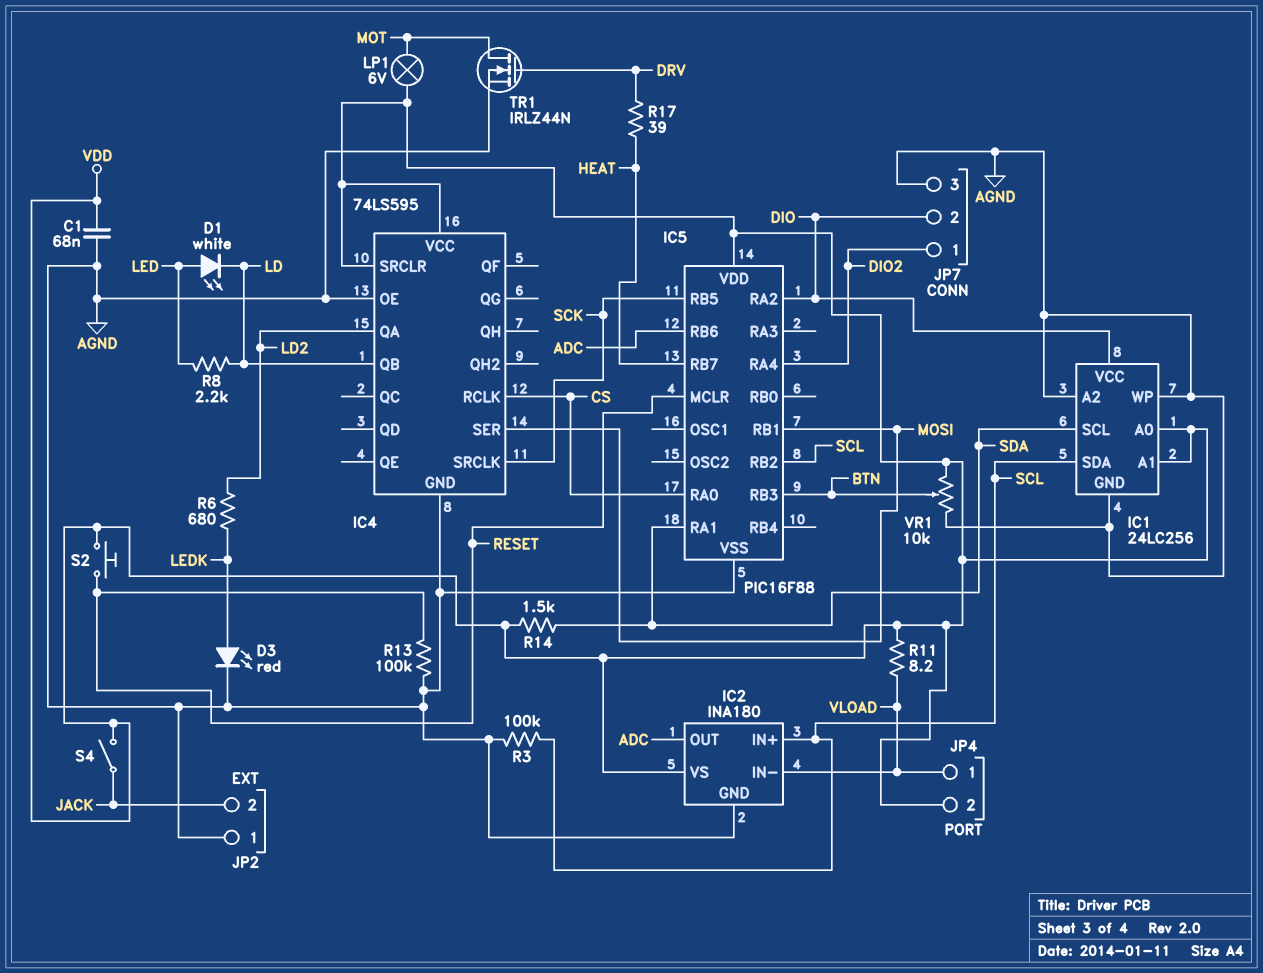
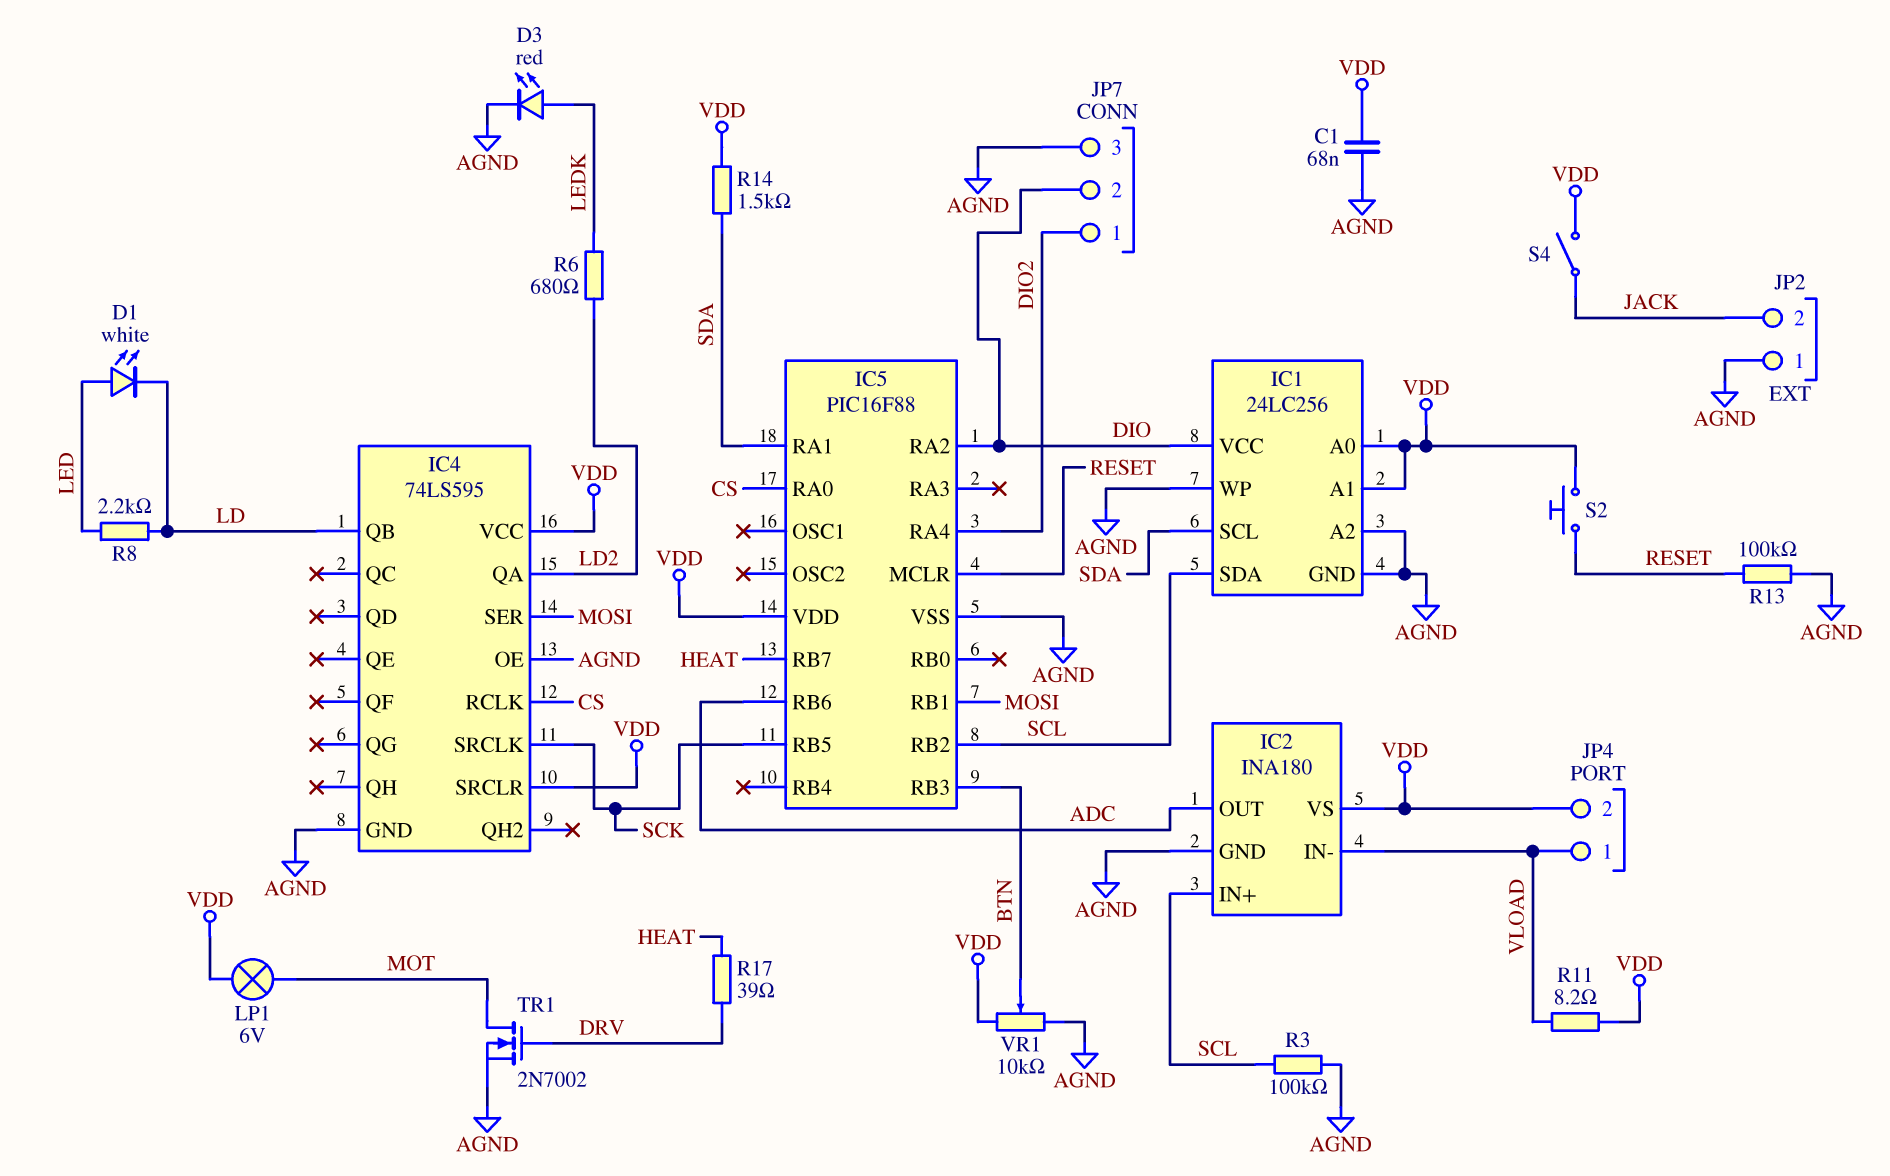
TR1: NMOS IRLZ44N (G DRV, D MOT, S AGND) -> NMOS 2N7002 (G DRV, D MOT, S AGND)

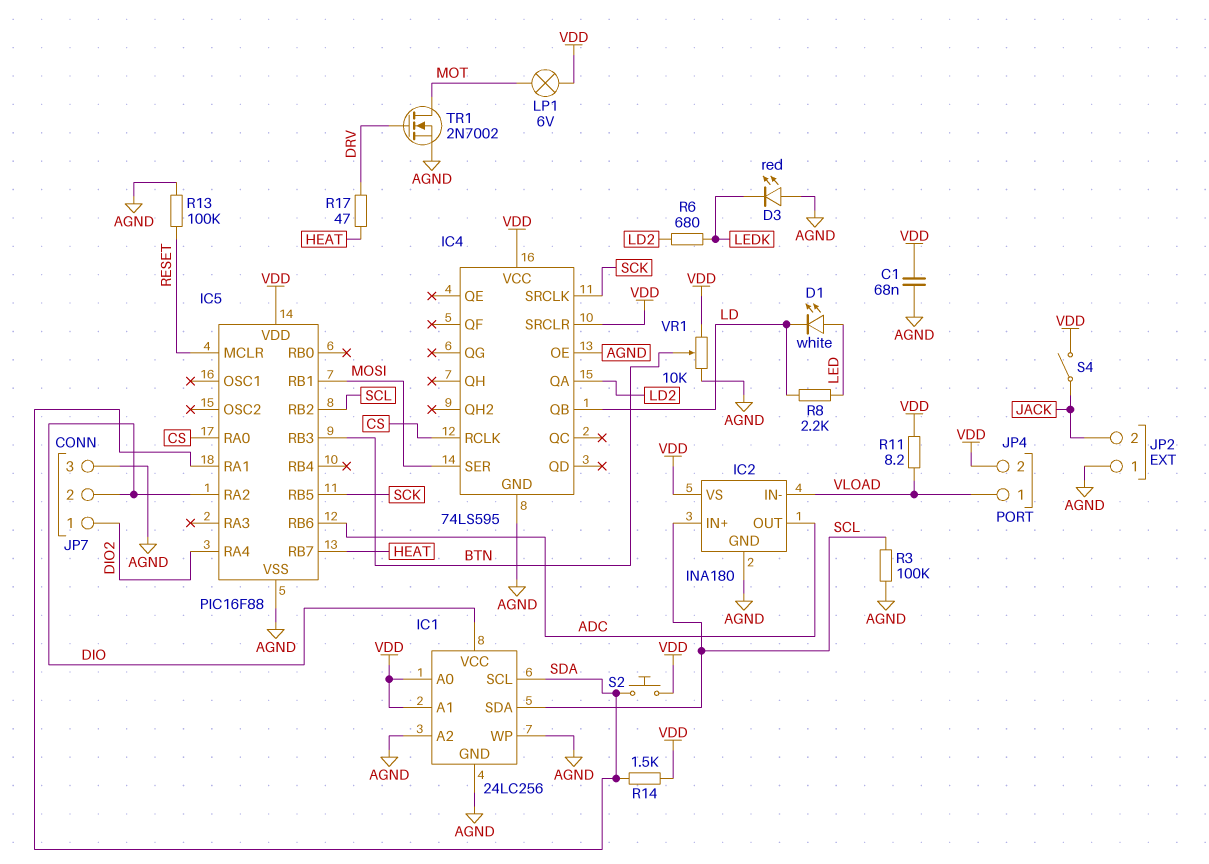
D3: LED red (A LEDK, K AGND) -> LED red (A AGND, K LEDK)
R17: 39 (DRV, HEAT) -> 47 (DRV, HEAT)
S2: button (RESET, VDD) -> button (SDA, VDD)

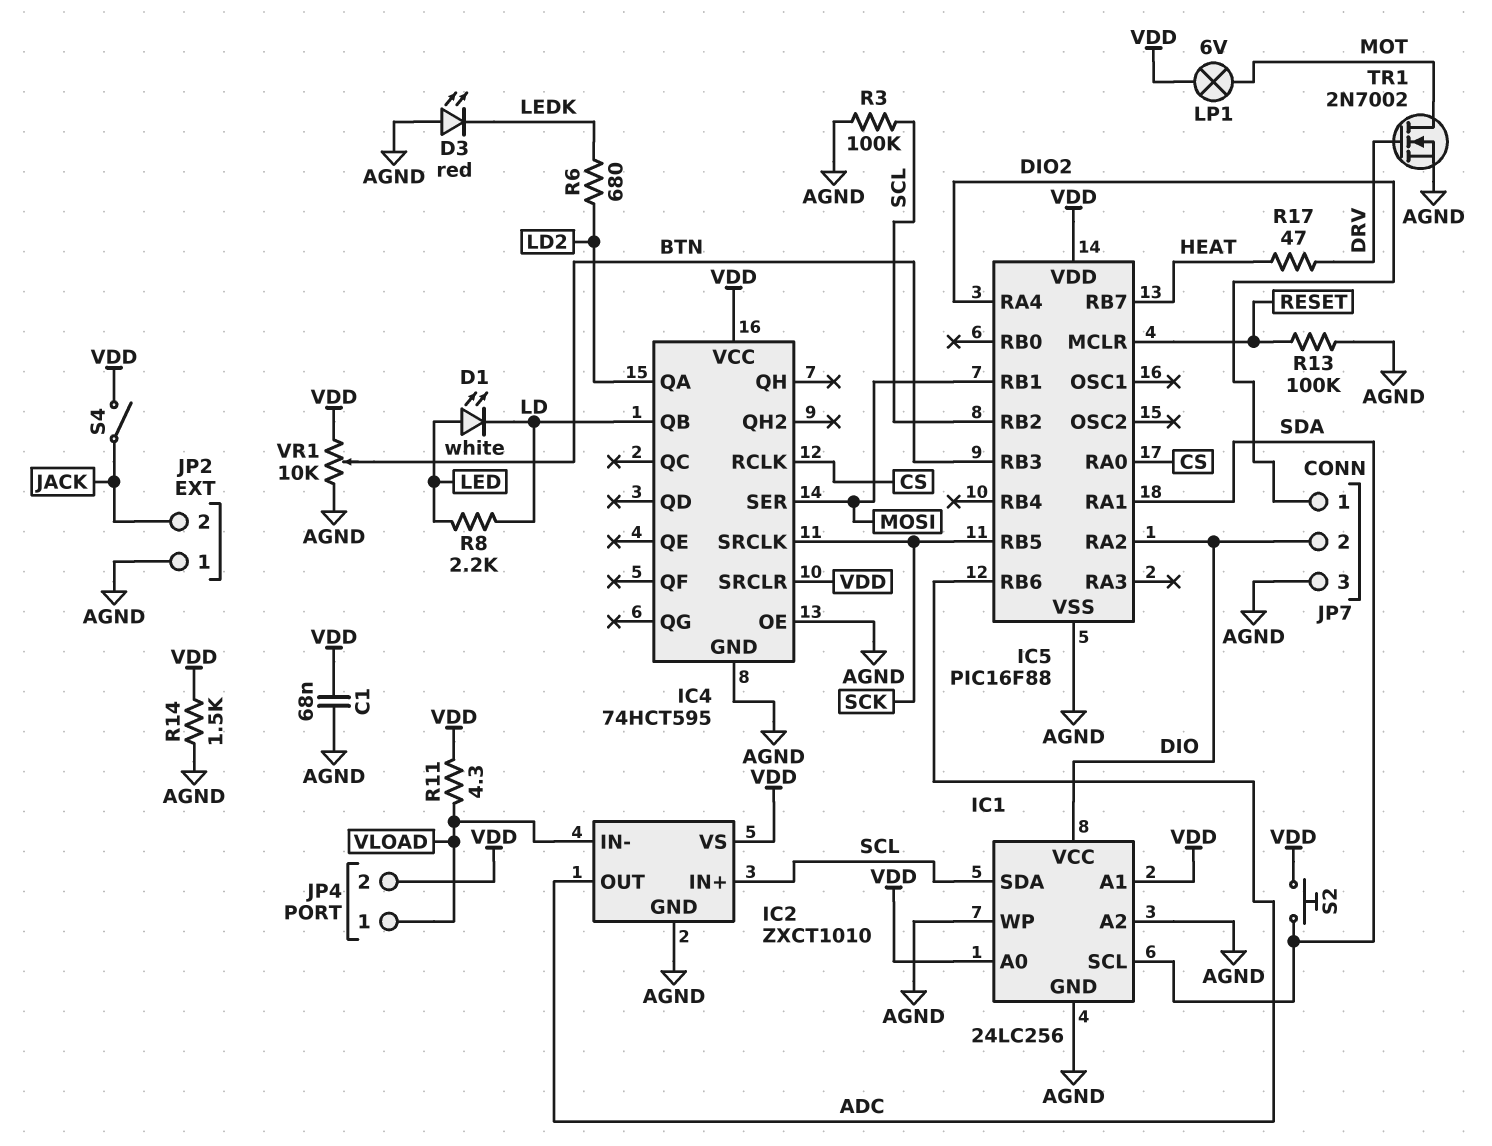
IC2: INA180 -> ZXCT1010
IC4: 74LS595 -> 74HCT595
R11: 8.2 (VDD, VLOAD) -> 4.3 (VDD, VLOAD)
R14: 1.5k (SDA, VDD) -> 1.5k (AGND, VDD)

